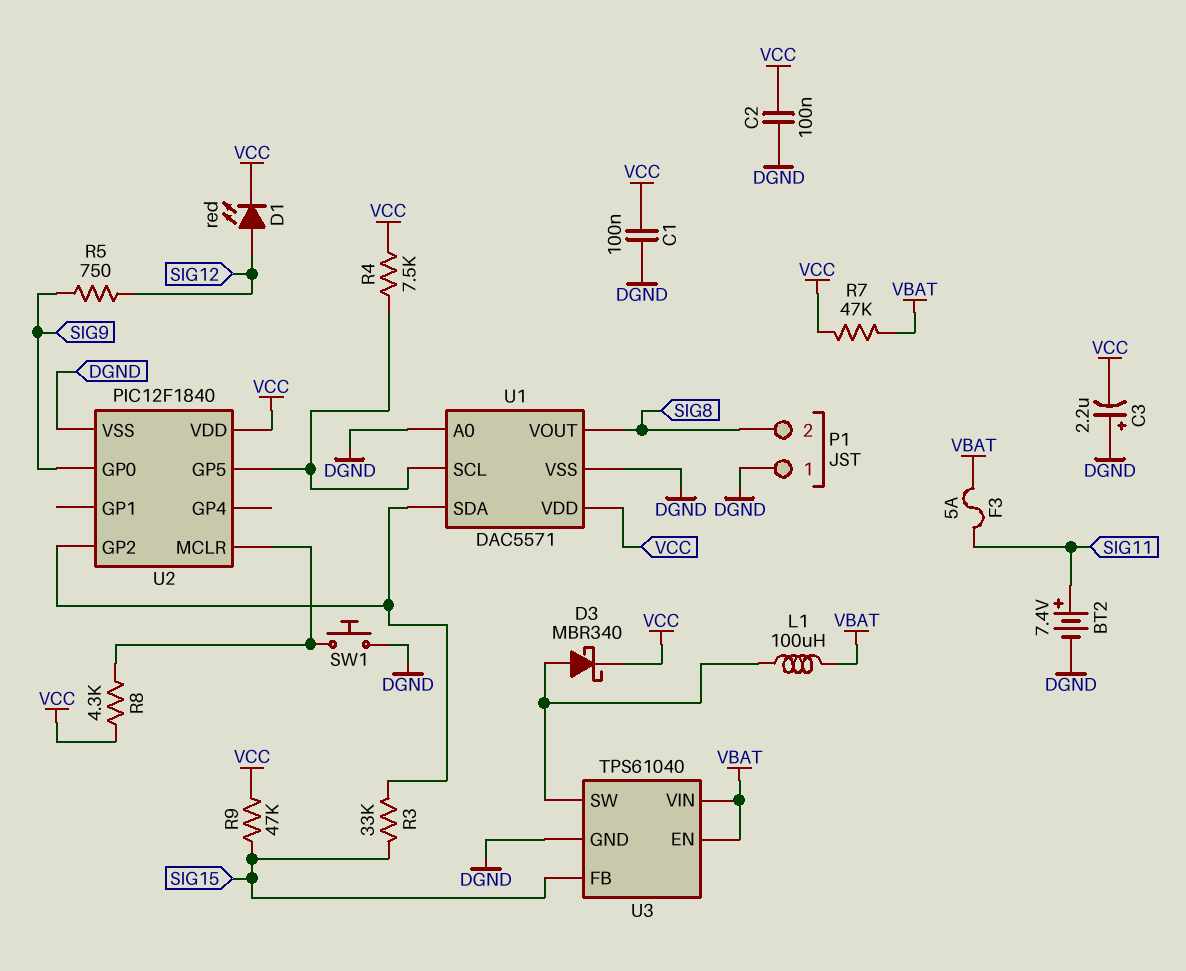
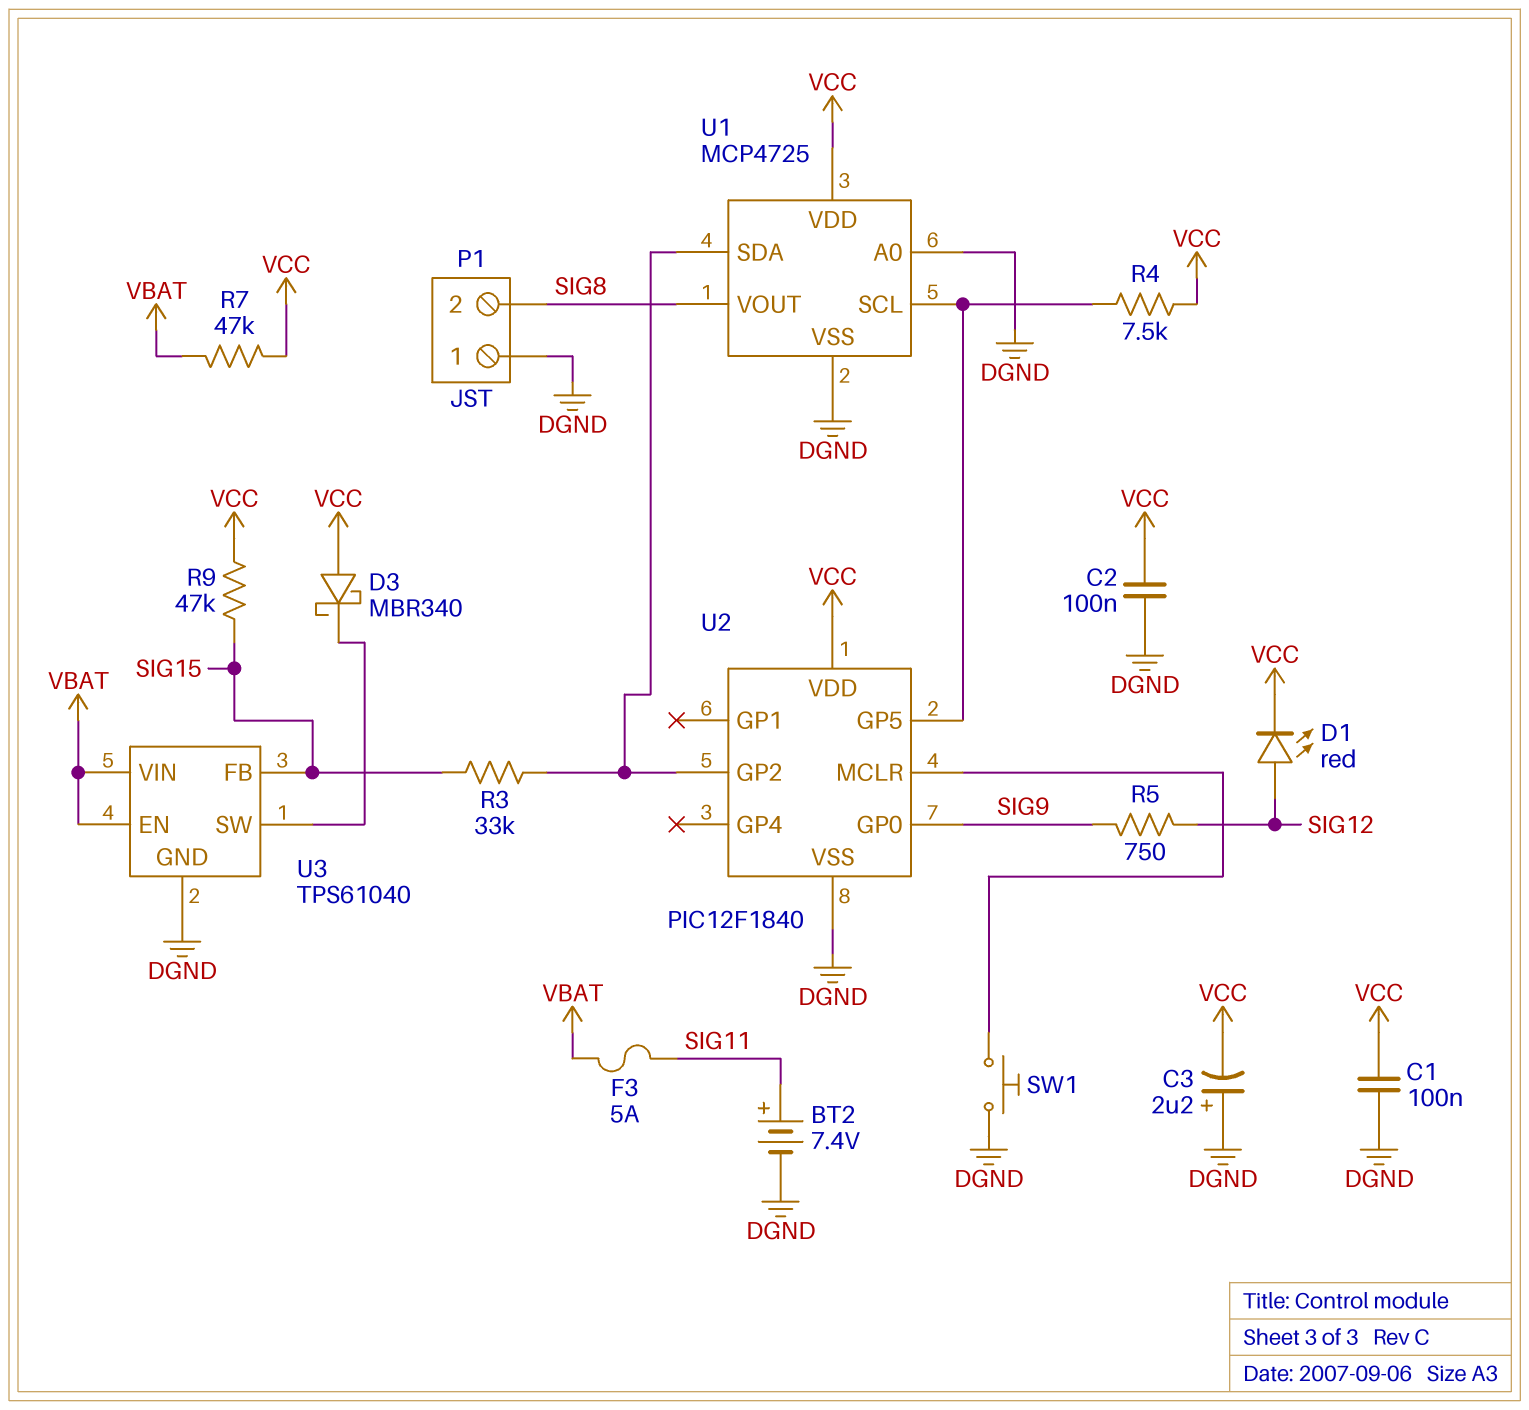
D3: schottky MBR340 (A U3/SW, K VCC) -> schottky MBR340 (A VCC, K U3/SW)
L1: 100uH (U3/SW, VBAT) -> none
R8: 4.3k (U2/MCLR, VCC) -> none
U1: DAC5571 -> MCP4725

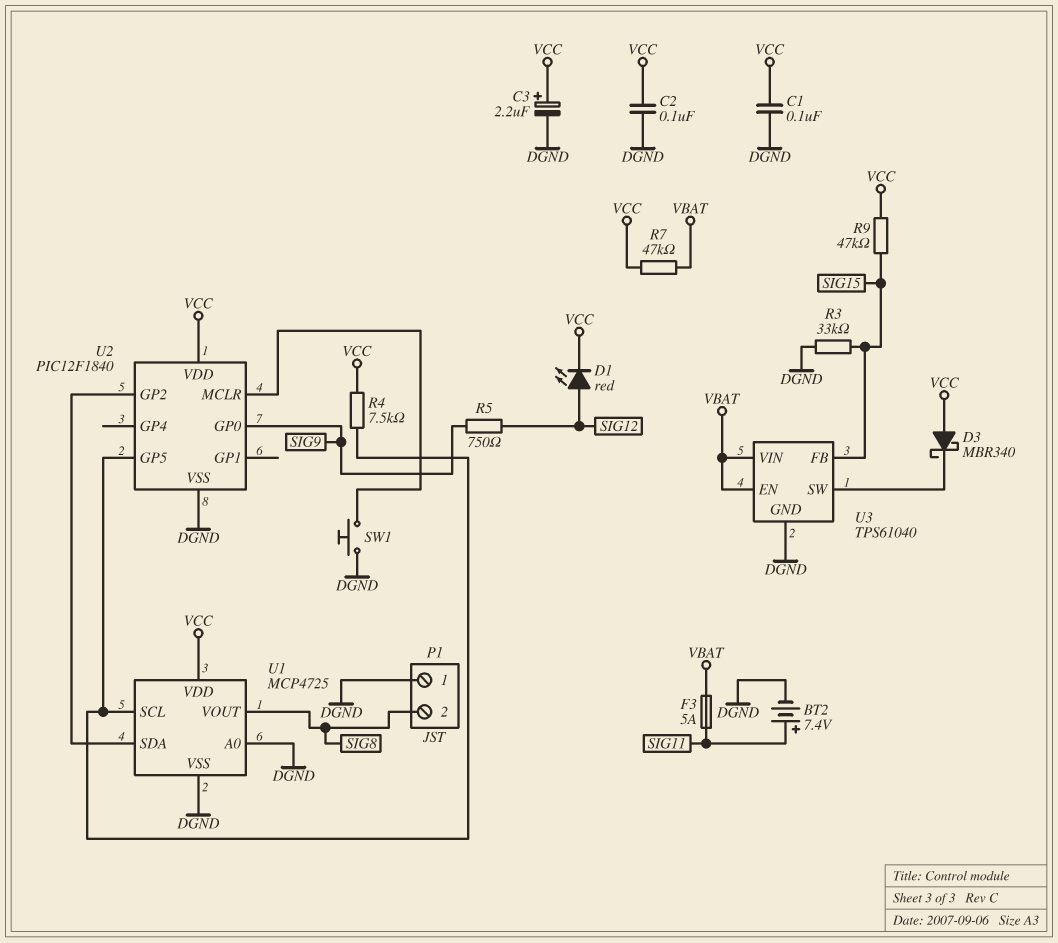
C3: 2.2uF (plus DGND, minus VCC) -> 2.2uF (plus VCC, minus DGND)
R3: 33k (SIG15, U1/SDA) -> 33k (DGND, SIG15)

